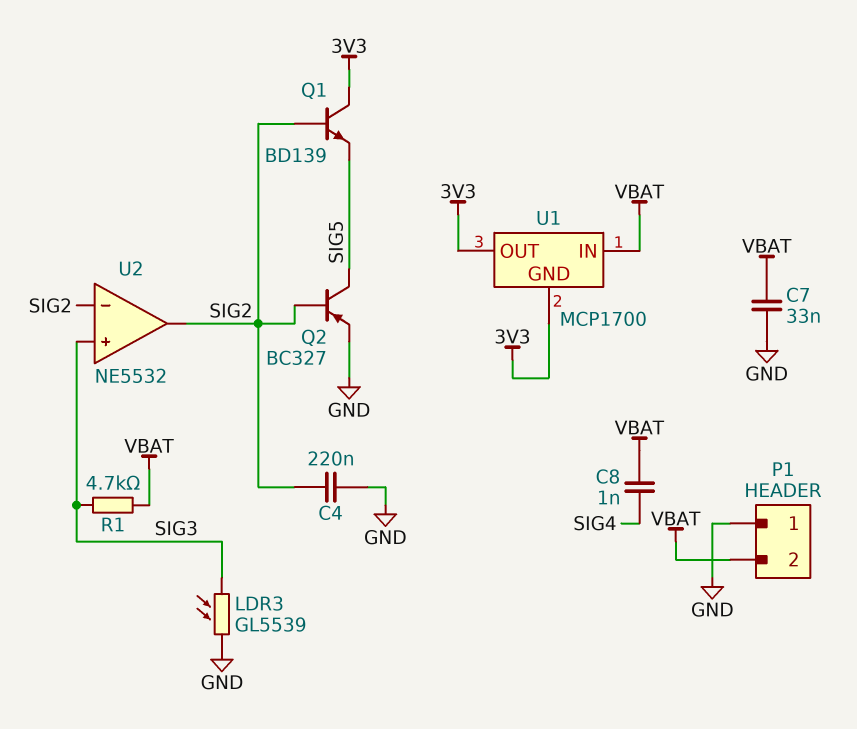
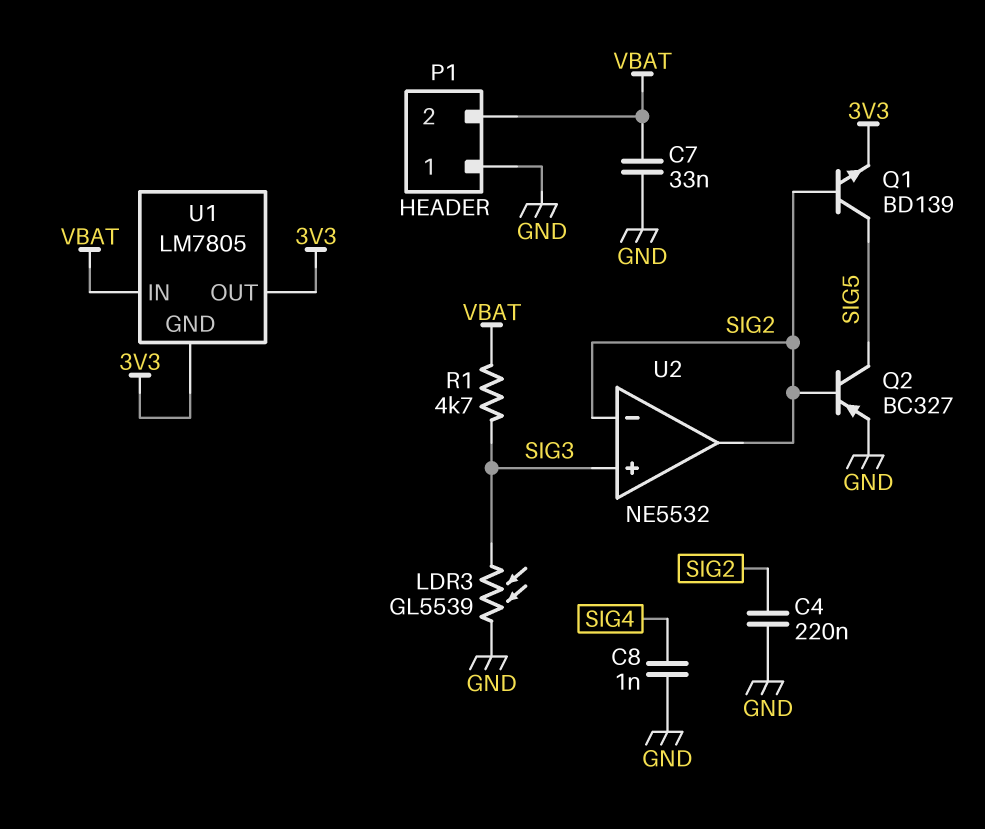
C8: 1nF (SIG4, VBAT) -> 1nF (GND, SIG4)
Q1: NPN BD139 (B SIG2, C 3V3, E SIG5) -> NPN BD139 (B SIG2, C SIG5, E 3V3)
U1: MCP1700 -> LM7805

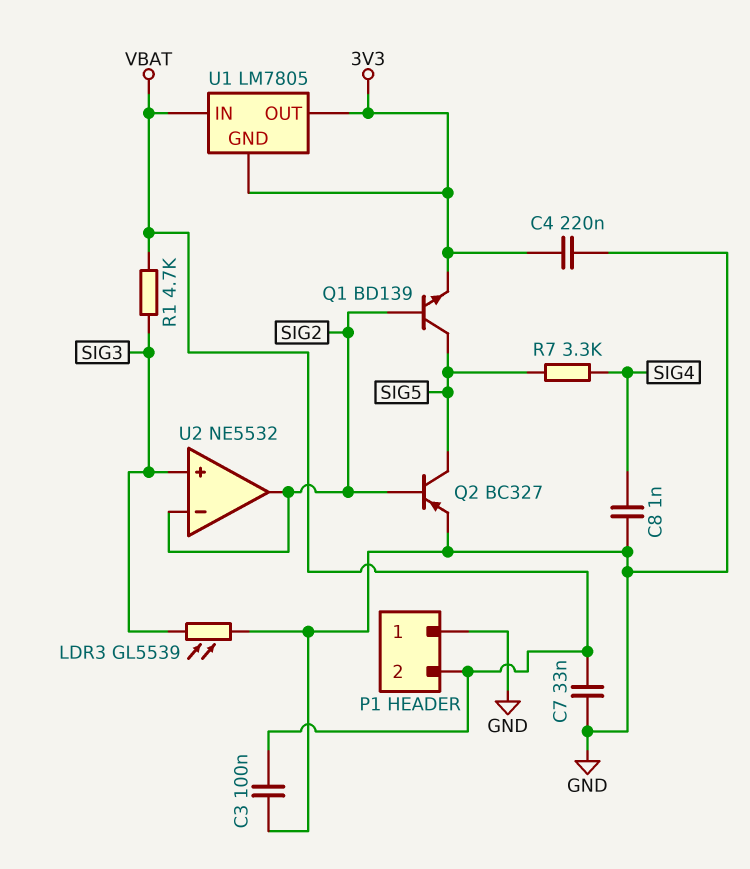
C3: none -> 100nF (GND, VBAT)
C4: 220nF (GND, SIG2) -> 220nF (3V3, GND)
R7: none -> 3.3k (SIG4, SIG5)

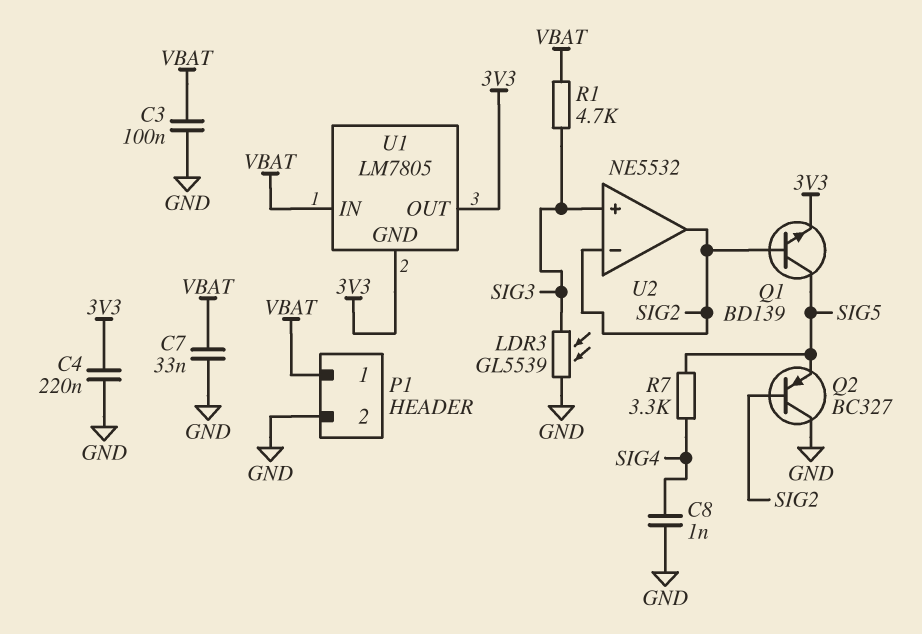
P1 pin 1: GND -> VBAT
P1 pin 2: VBAT -> GND
Q2: PNP BC327 (B SIG2, C SIG5, E GND) -> PNP BC327 (B SIG2, C GND, E SIG5)

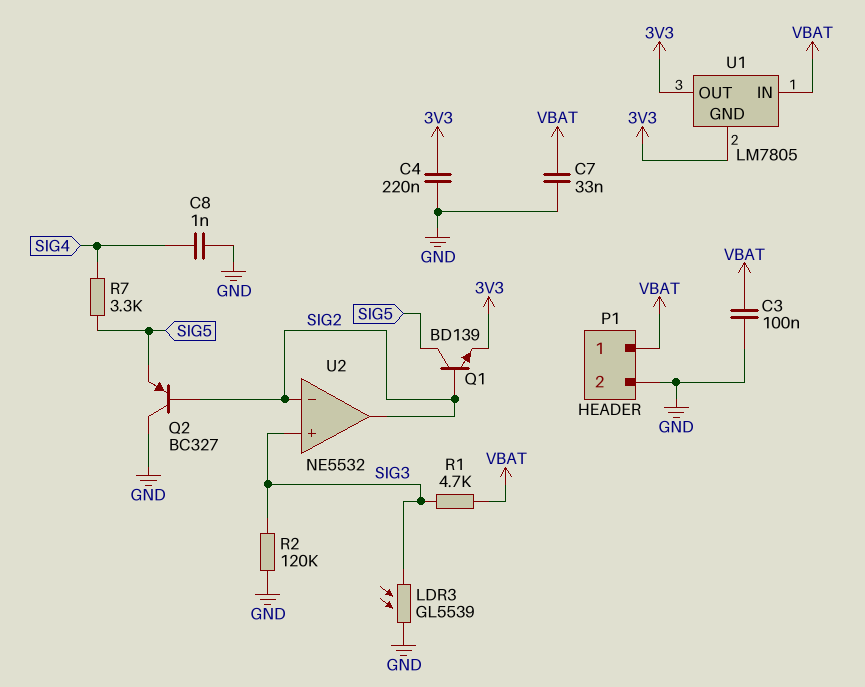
R2: none -> 120k (GND, SIG3)

